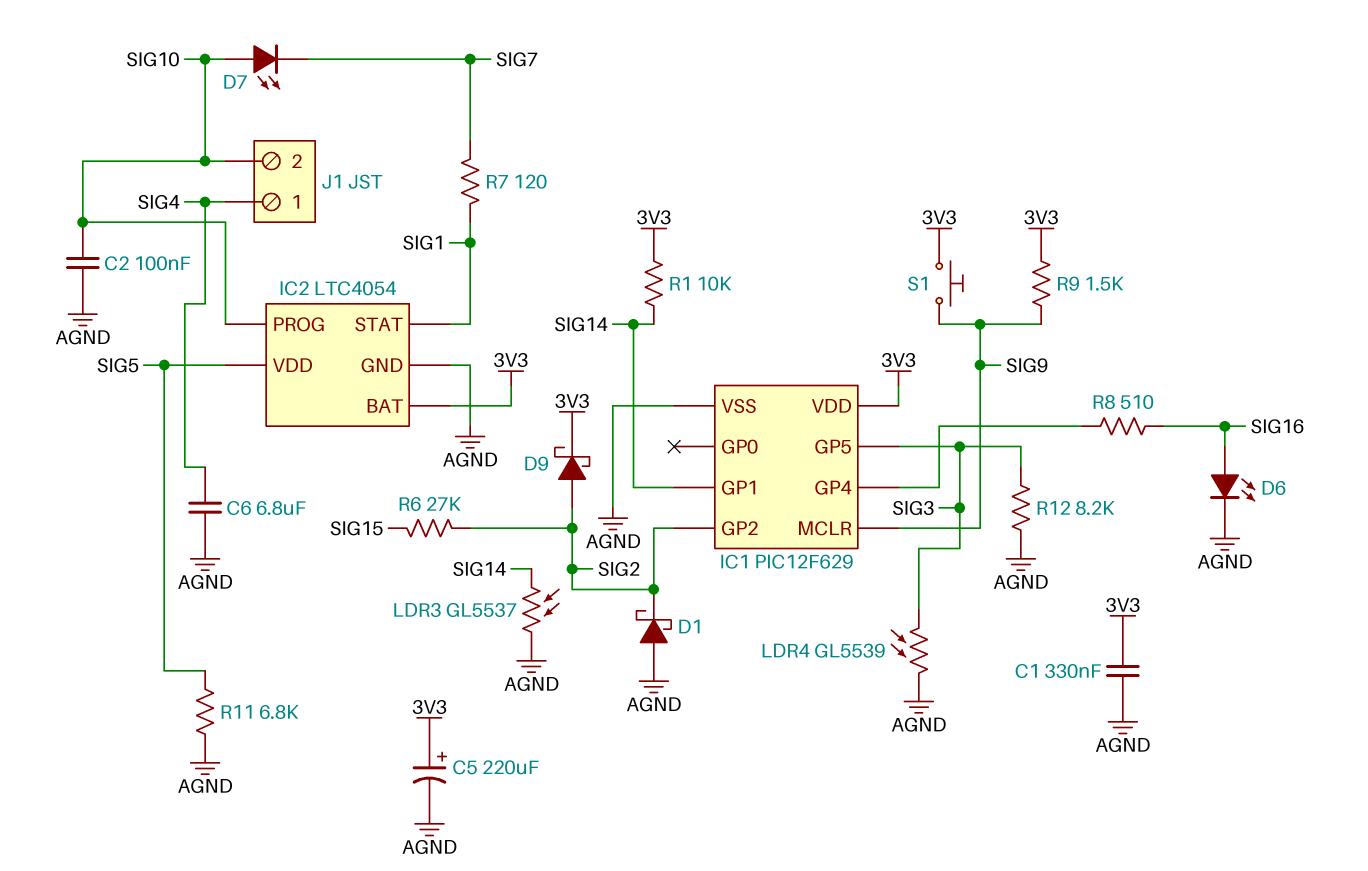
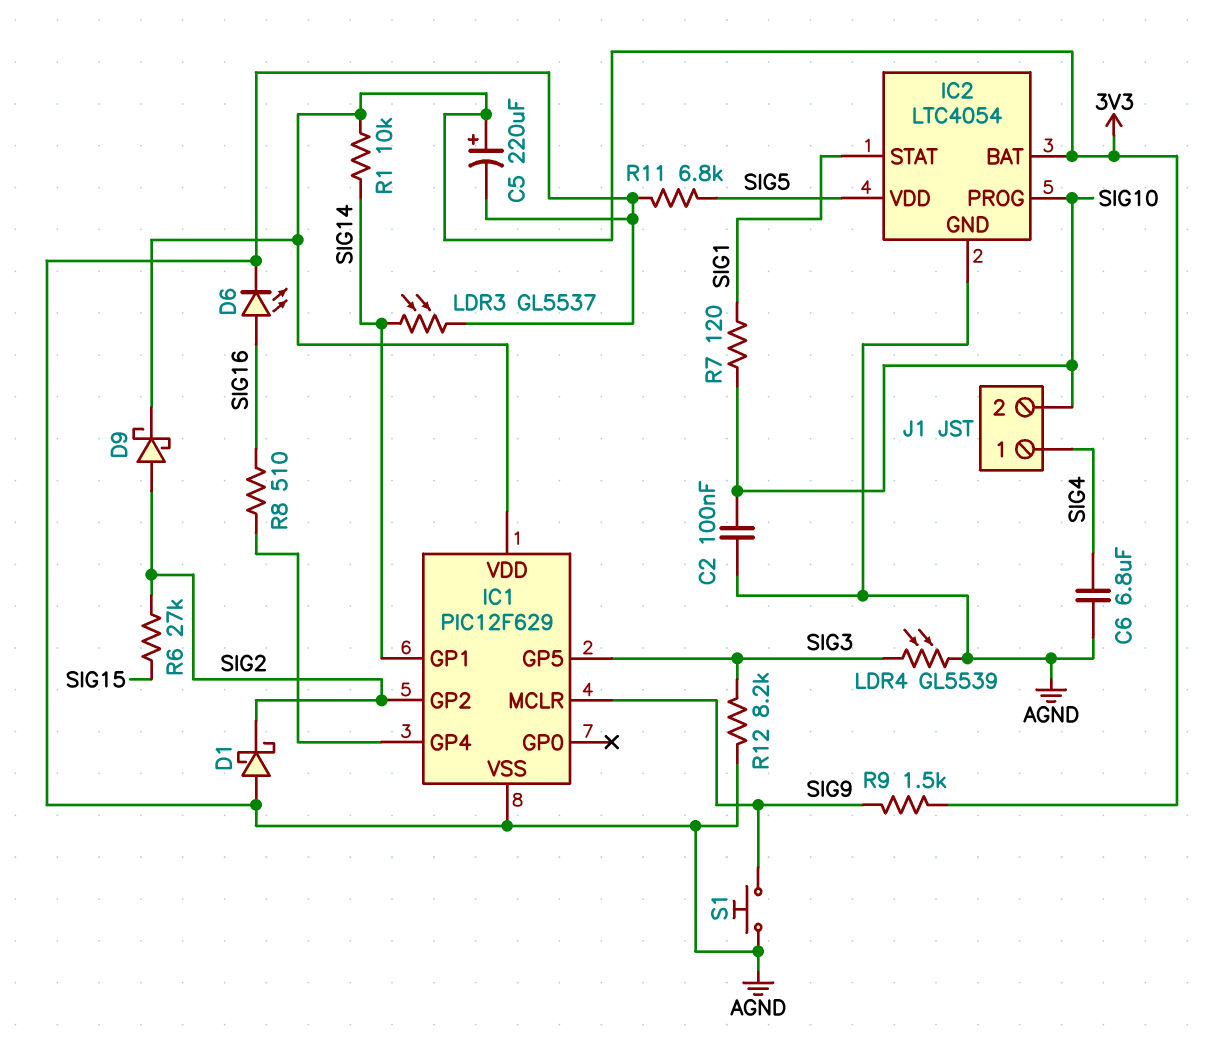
C1: 330nF (3V3, AGND) -> none
D7: LED (A SIG10, K SIG7) -> none
R7: 120 (SIG1, SIG7) -> 120 (SIG1, SIG10)
S1: button (3V3, SIG9) -> button (AGND, SIG9)

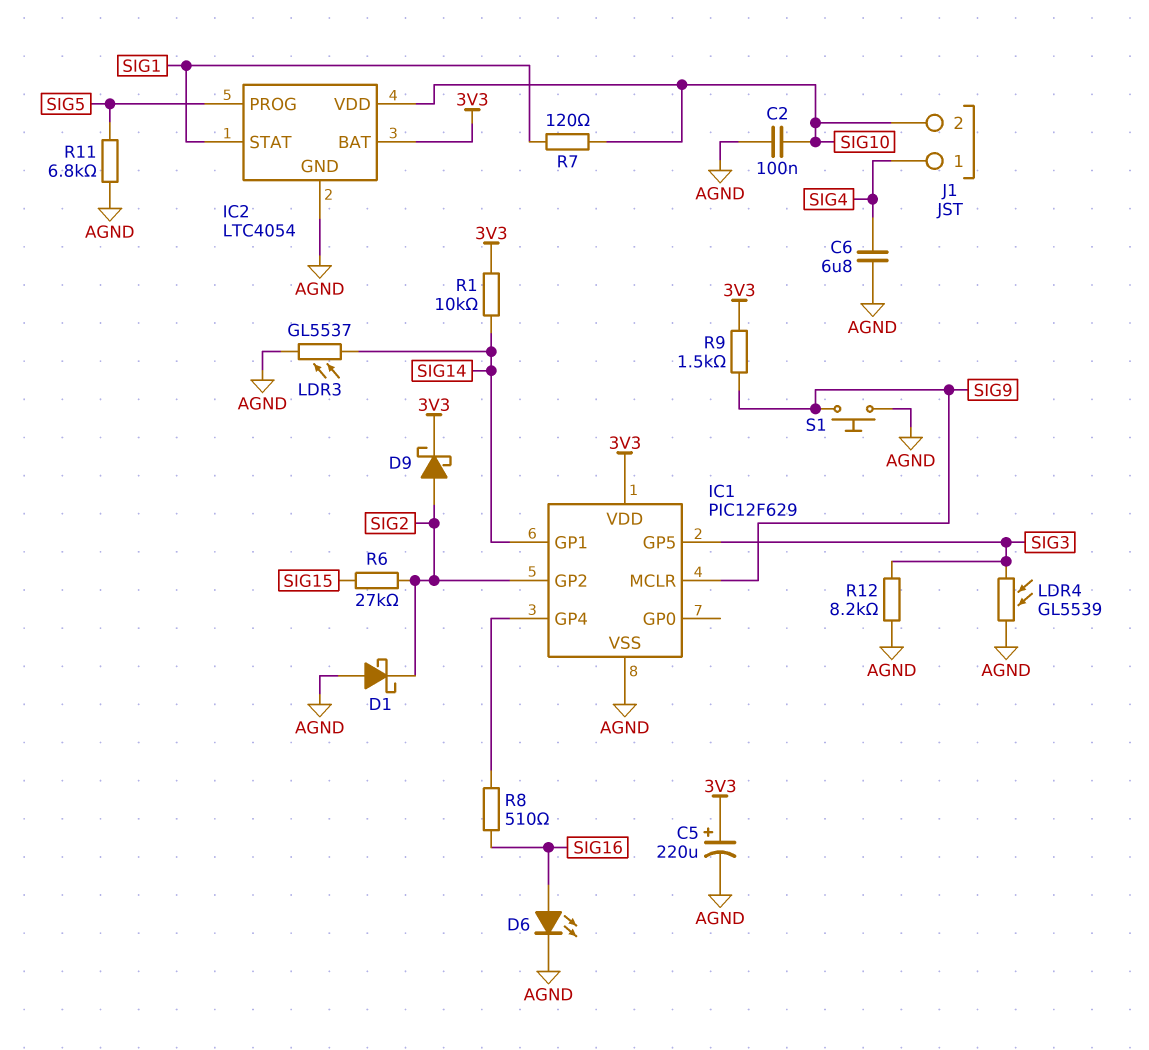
IC2 pin PROG: SIG10 -> SIG5
IC2 pin VDD: SIG5 -> SIG10

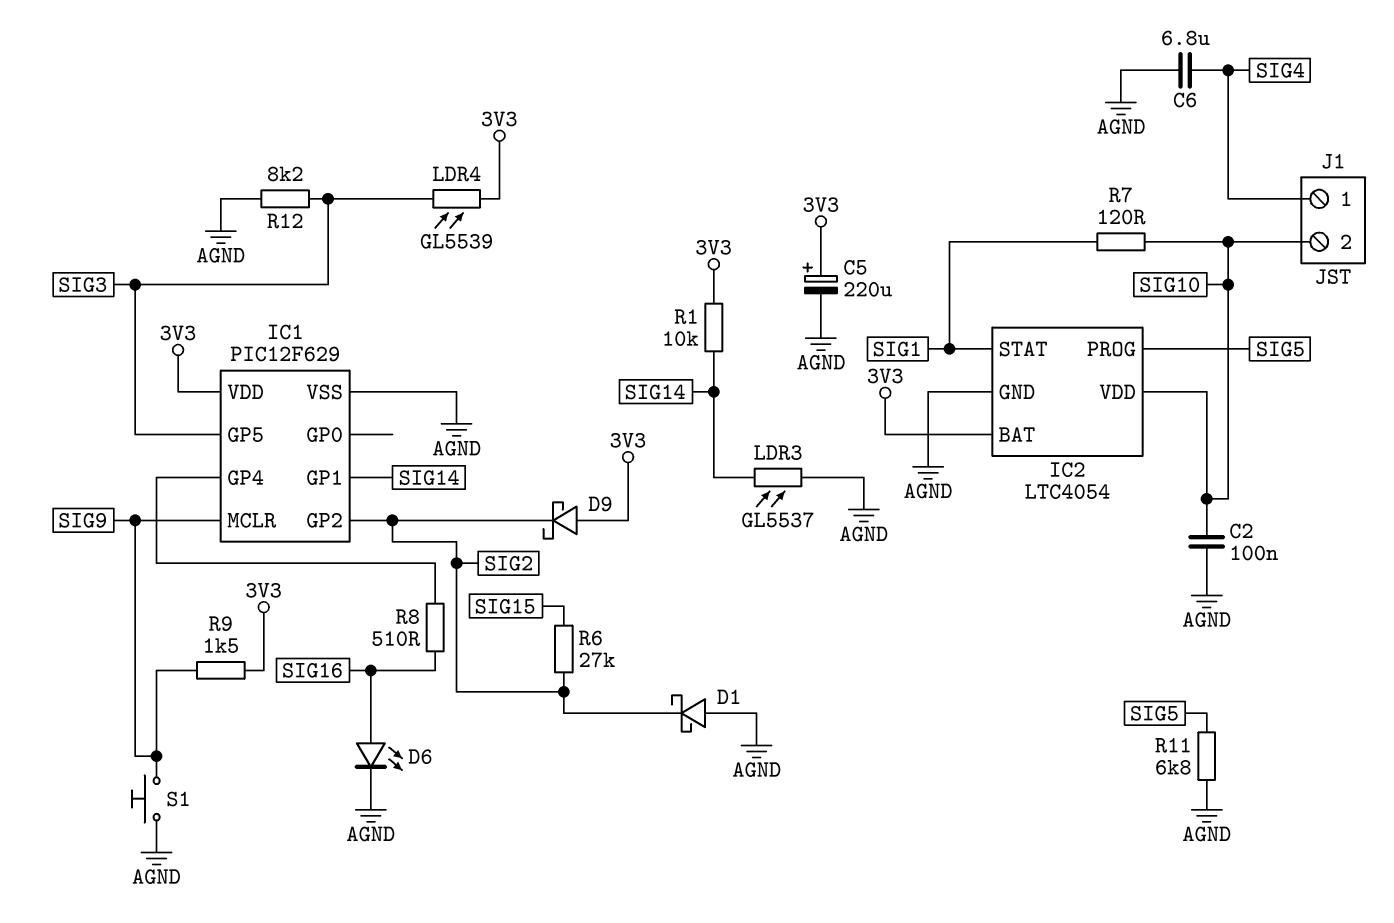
D9: schottky (A SIG2, K 3V3) -> schottky (A 3V3, K SIG2)
LDR4: GL5539 (AGND, SIG3) -> GL5539 (3V3, SIG3)

